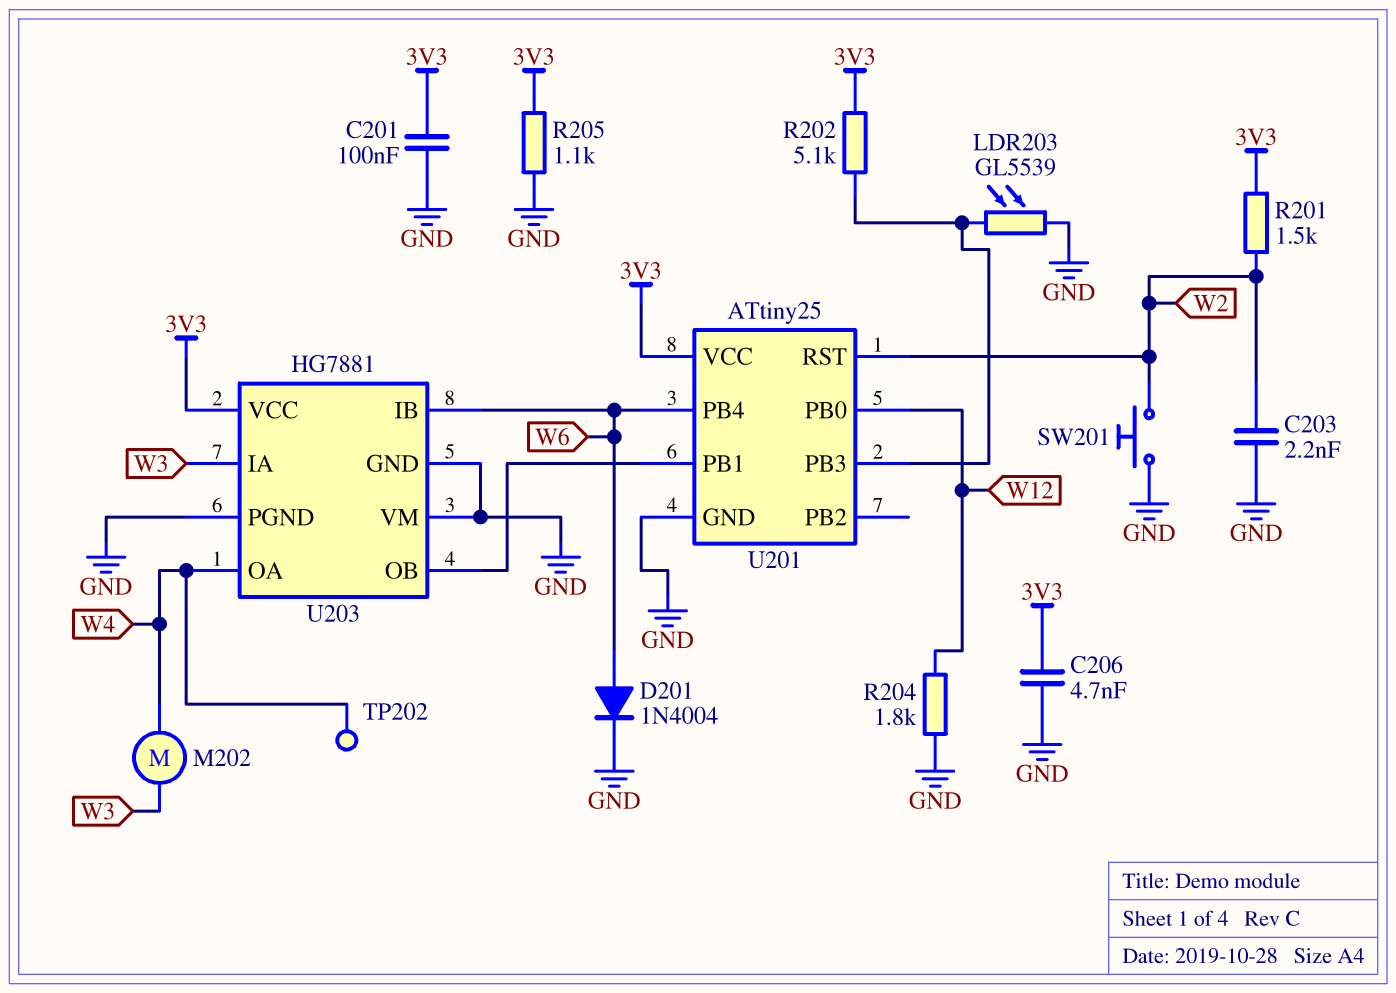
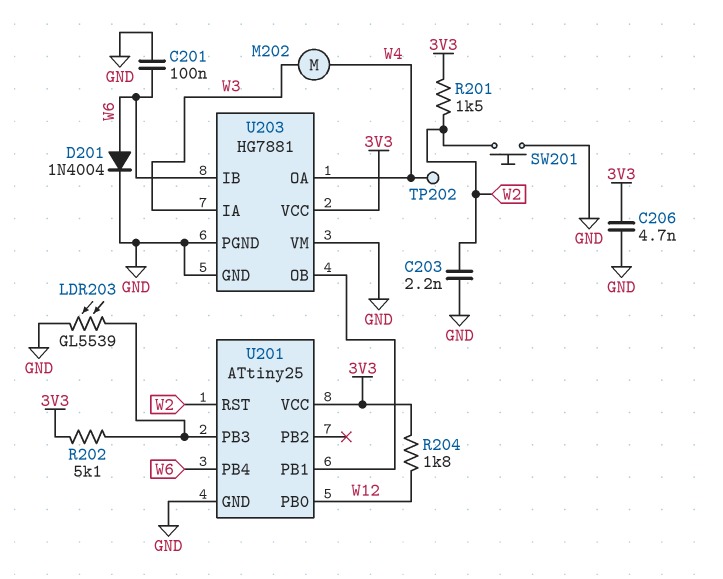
C201: 100nF (3V3, GND) -> 100nF (GND, W6)
R204: 1.8k (GND, W12) -> 1.8k (3V3, W12)
R205: 1.1k (3V3, GND) -> none

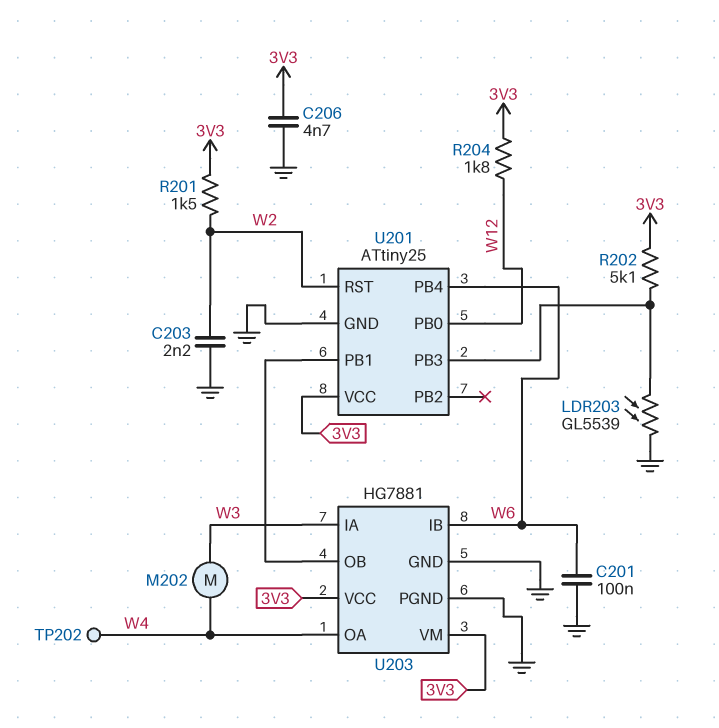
D201: diode 1N4004 (A W6, K GND) -> none
SW201: button (GND, W2) -> none
U203 pin VM: GND -> 3V3

